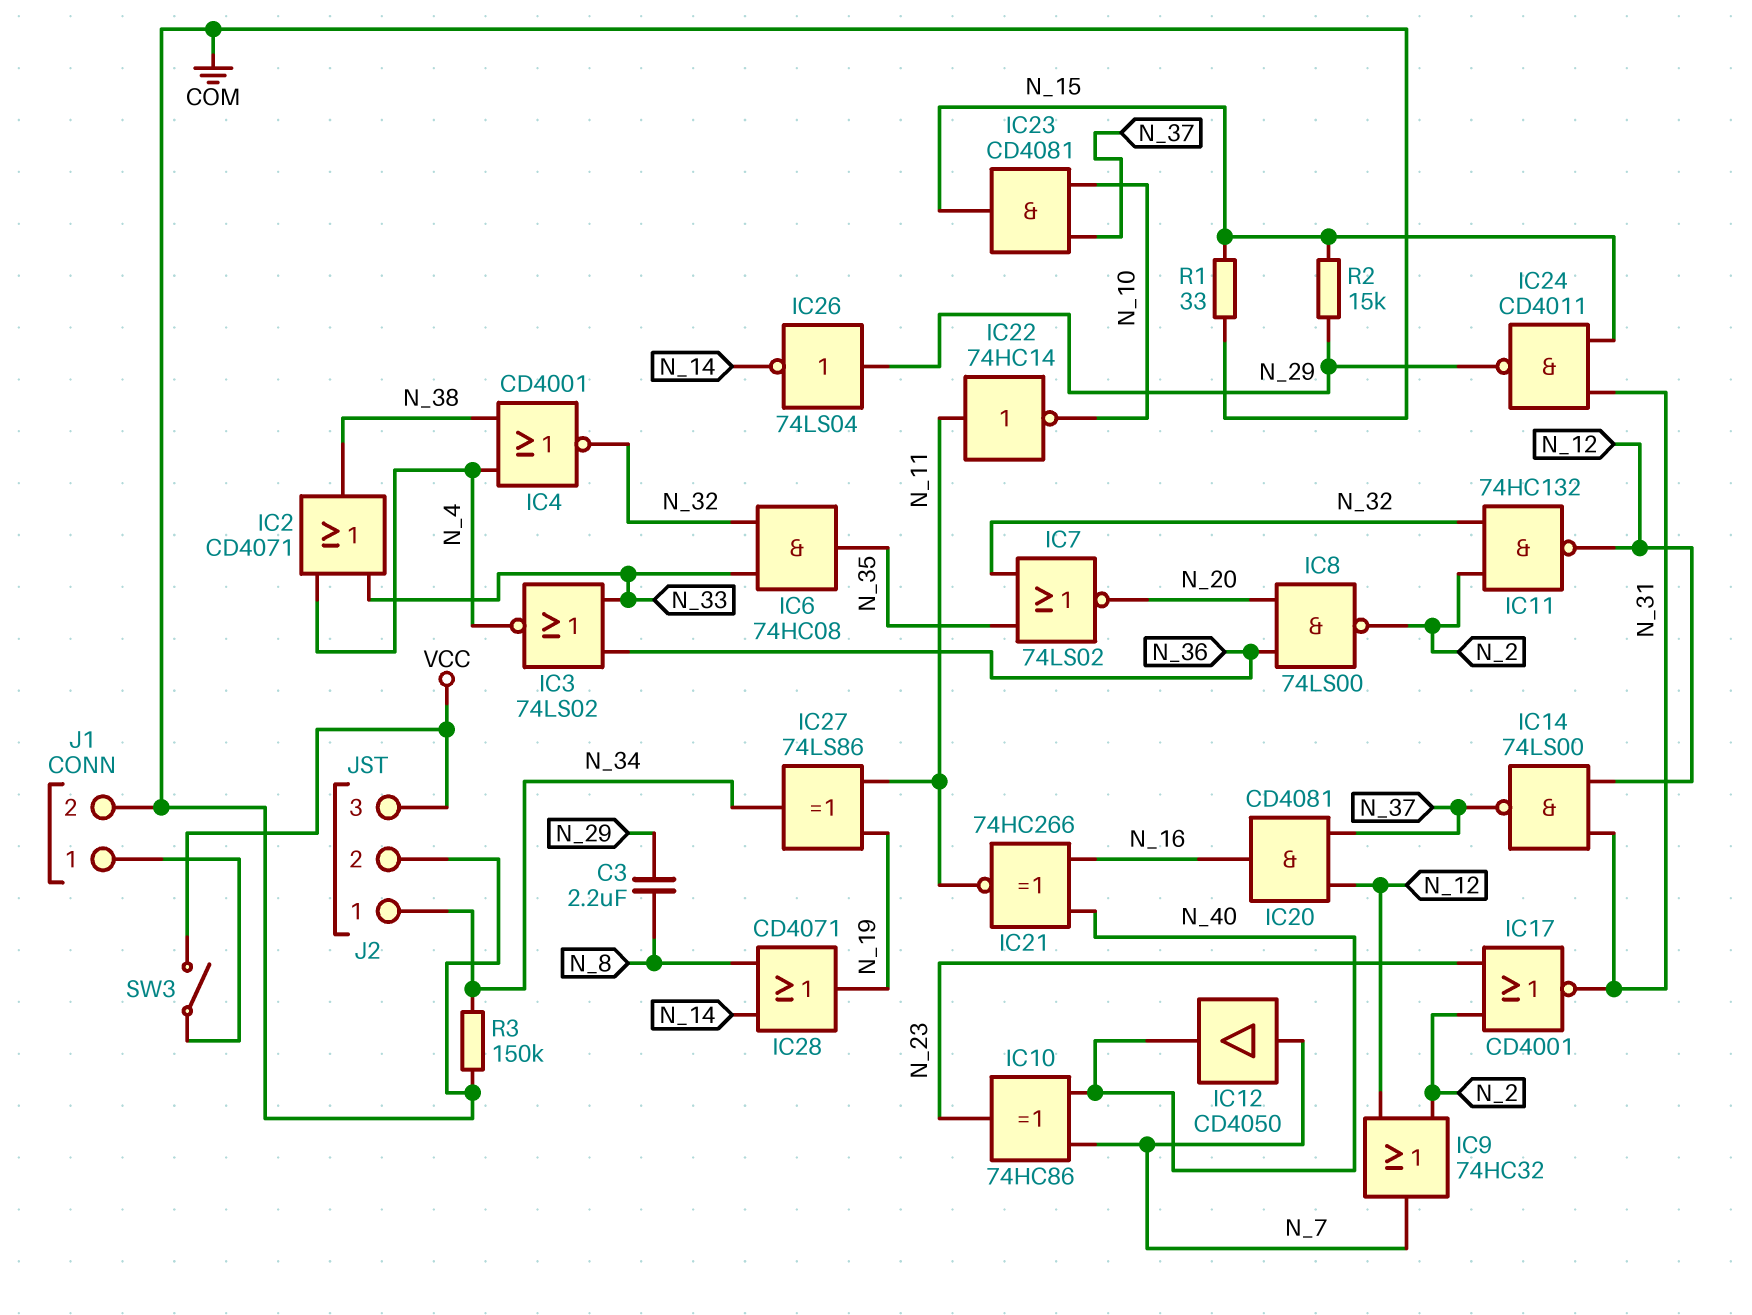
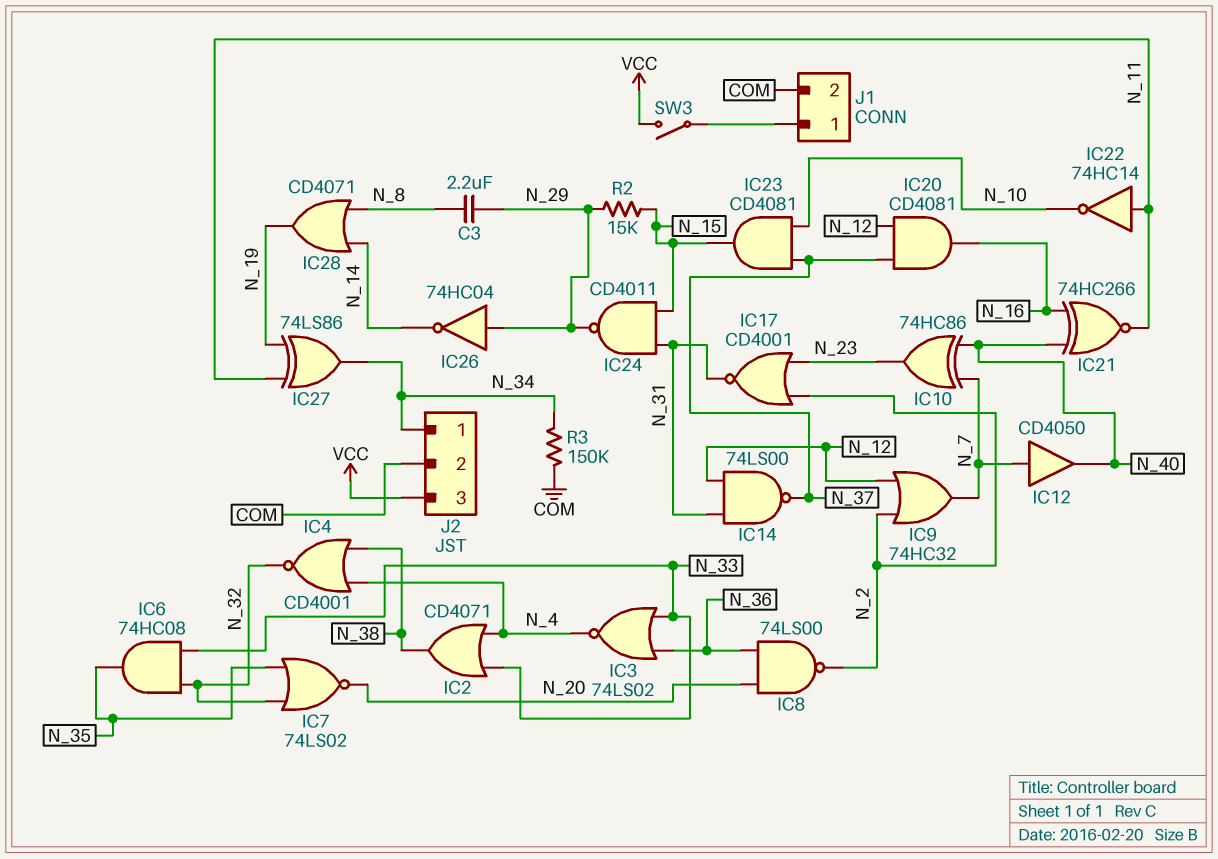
IC11: NAND 74HC132 (in N_2, in N_32, out N_12) -> none
IC26: NOT 74LS04 (in N_29, out N_14) -> NOT 74HC04 (in N_29, out N_14)
R1: 33 (COM, N_15) -> none

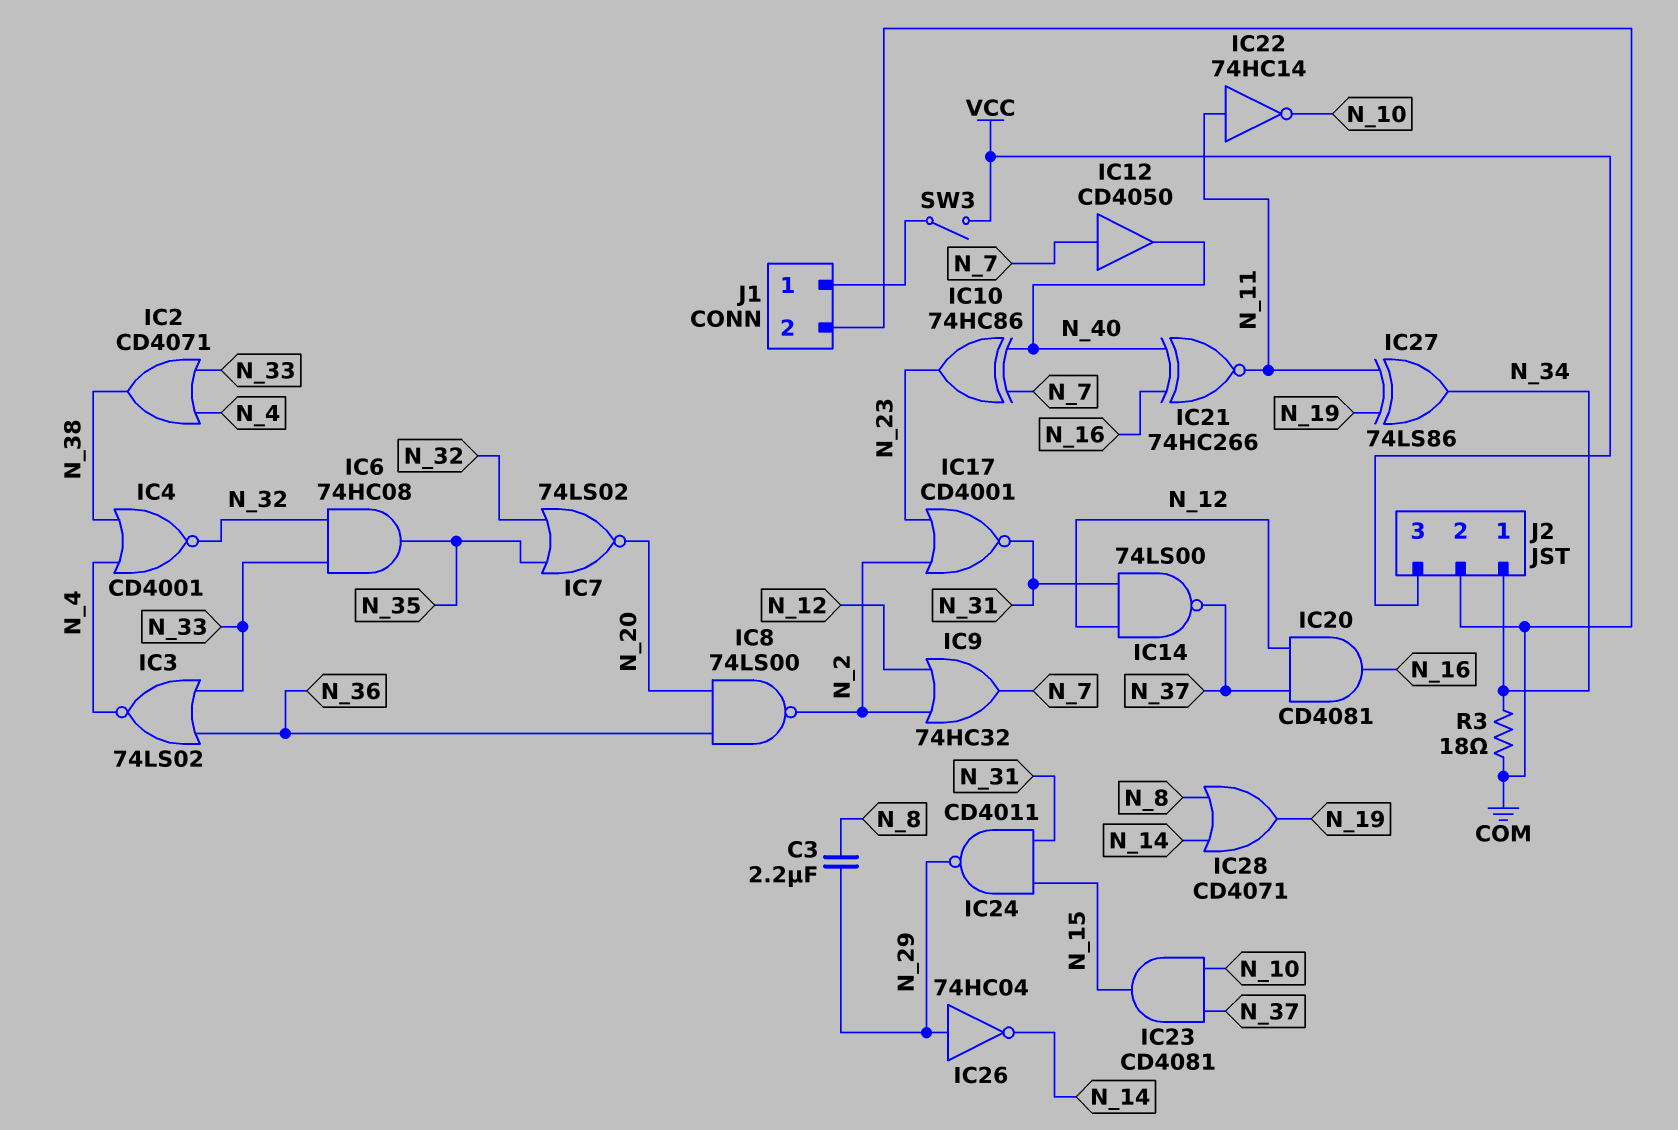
R2: 15k (N_15, N_29) -> none
R3: 150k (COM, N_34) -> 18 (COM, N_34)

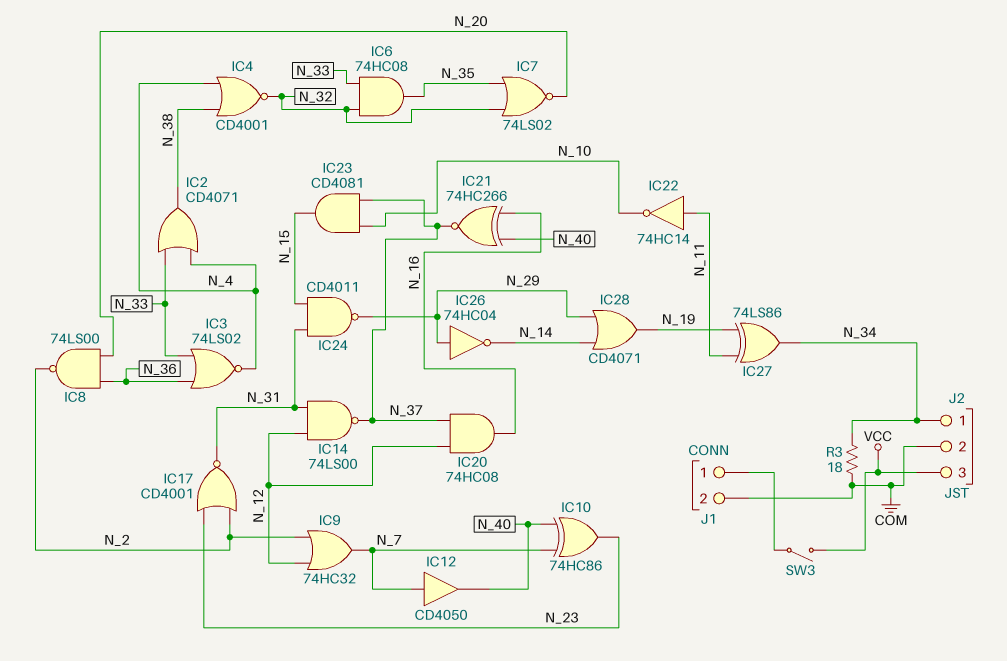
C3: 2.2uF (N_8, N_29) -> none
IC20: AND CD4081 (in N_12, in N_37, out N_16) -> AND 74HC08 (in N_12, in N_37, out N_16)
IC21: XNOR 74HC266 (in N_16, in N_40, out N_11) -> XNOR 74HC266 (in N_16, in N_40, out N_37)
IC28: OR CD4071 (in N_8, in N_14, out N_19) -> OR CD4071 (in N_14, in N_29, out N_19)

